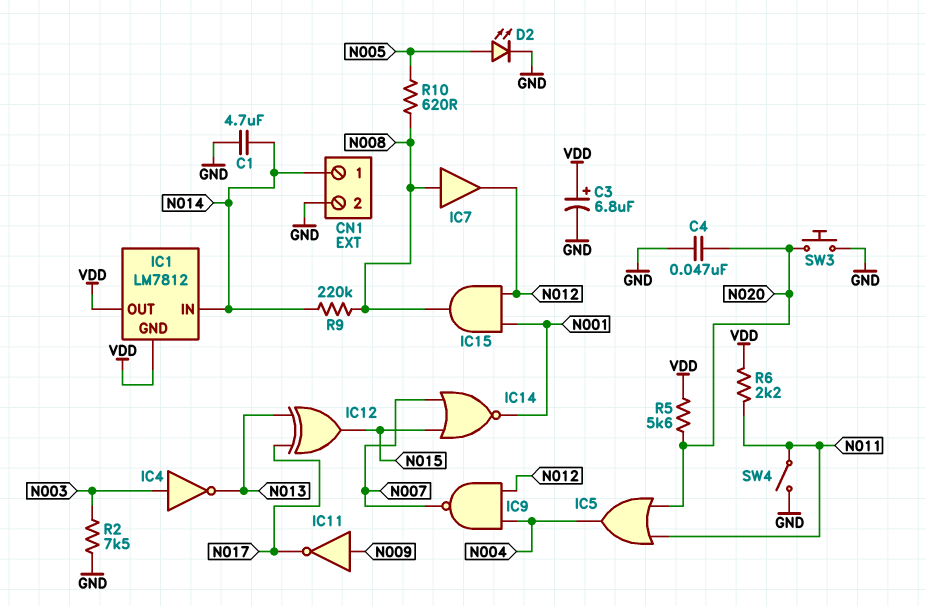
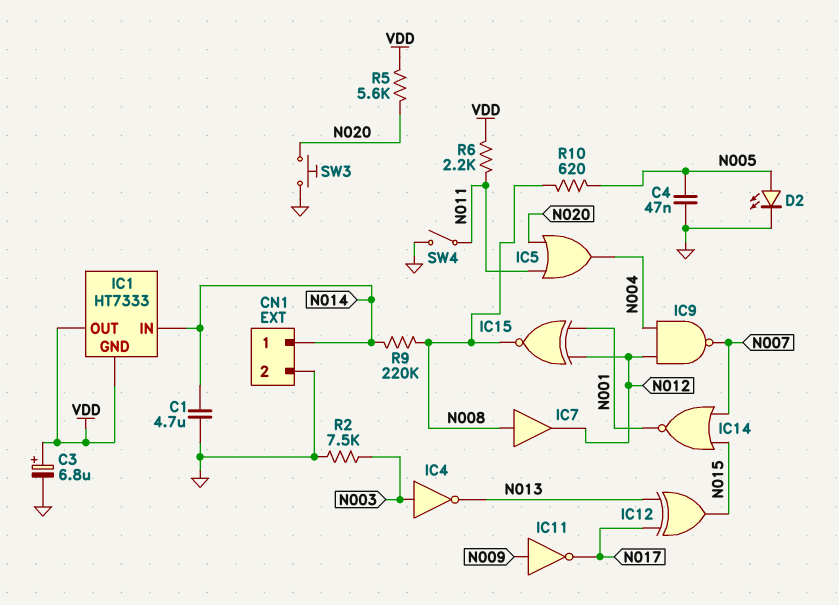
C4: 47nF (GND, N020) -> 47nF (GND, N005)
IC1: LM7812 -> HT7333
IC15: AND (in N001, in N012, out N008) -> XNOR (in N001, in N012, out N008)

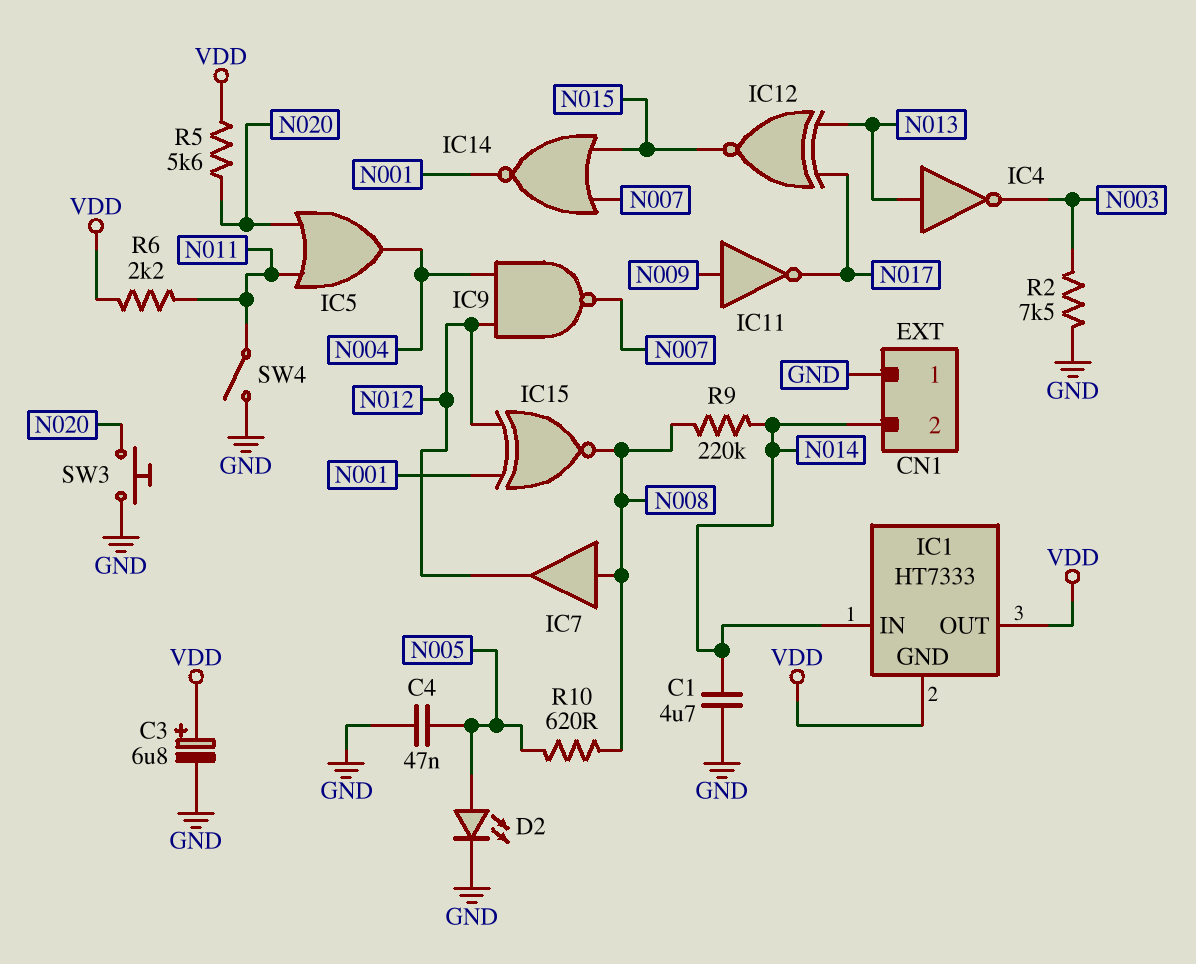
CN1 pin 1: N014 -> GND
CN1 pin 2: GND -> N014
IC4: NOT (in N003, out N013) -> NOT (in N013, out N003)
IC12: XOR (in N013, in N017, out N015) -> XNOR (in N013, in N017, out N015)

